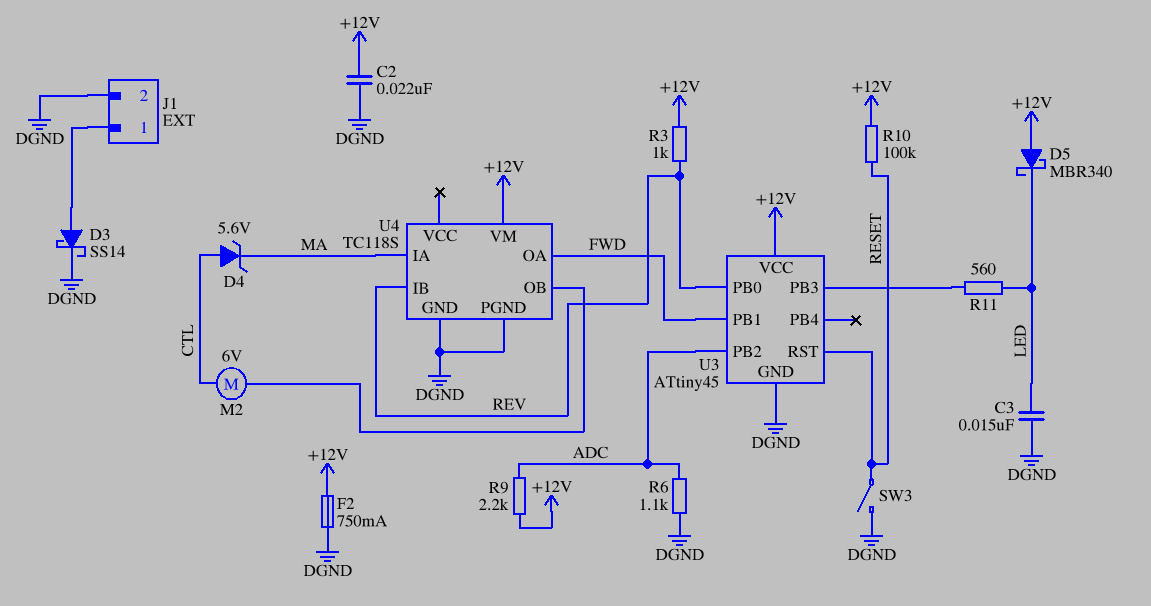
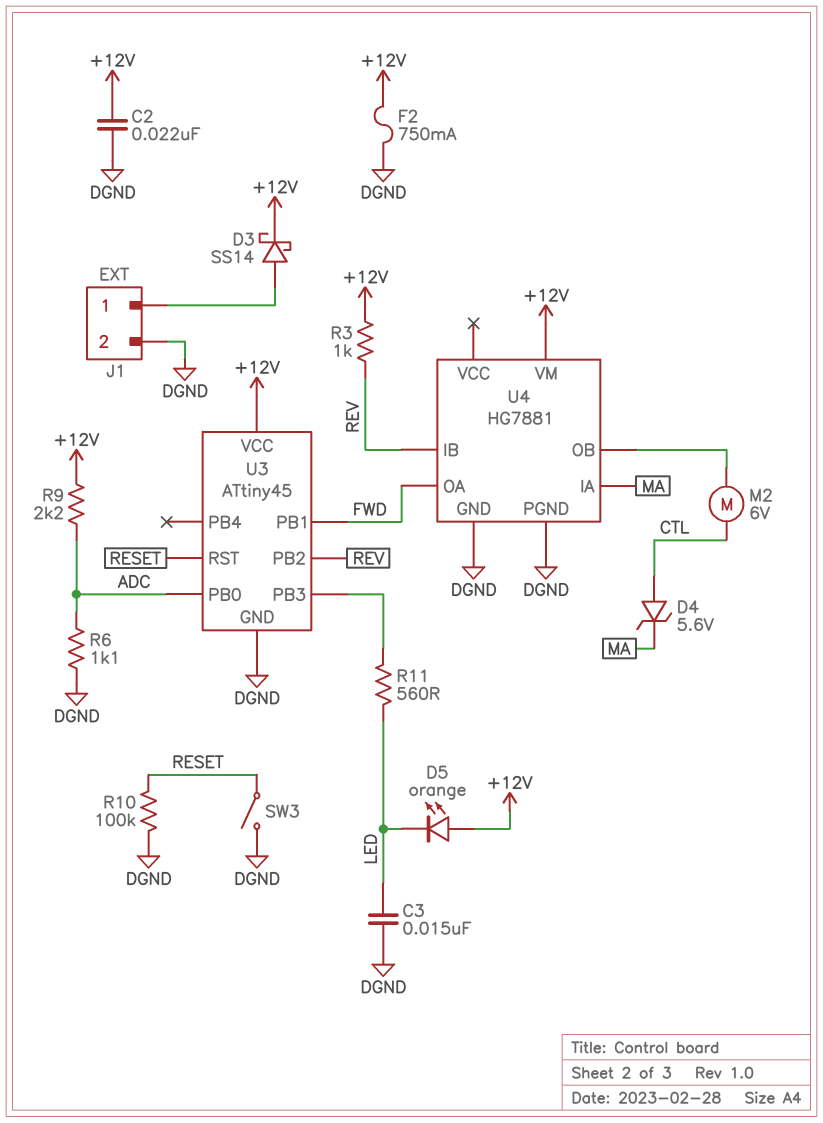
D3: schottky SS14 (A J1/1, K DGND) -> schottky SS14 (A J1/1, K +12V)
D5: schottky MBR340 (A +12V, K LED) -> LED orange (A +12V, K LED)
R10: 100k (+12V, RESET) -> 100k (DGND, RESET)
U3 pin PB0: REV -> ADC
U3 pin PB2: ADC -> REV
U4: TC118S -> HG7881

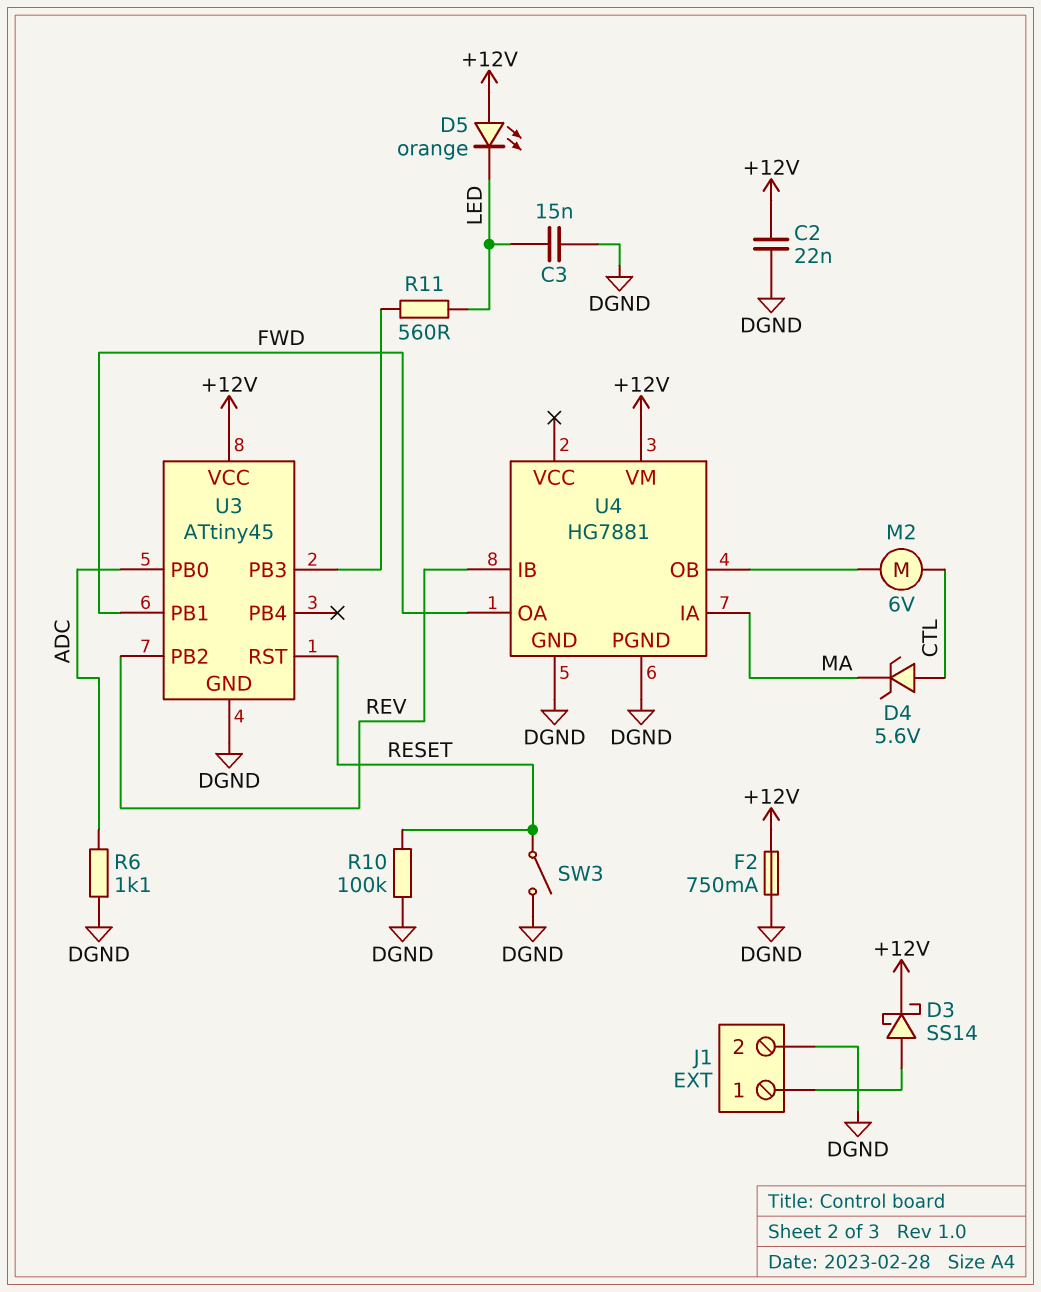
R3: 1k (+12V, REV) -> none
R9: 2.2k (+12V, ADC) -> none

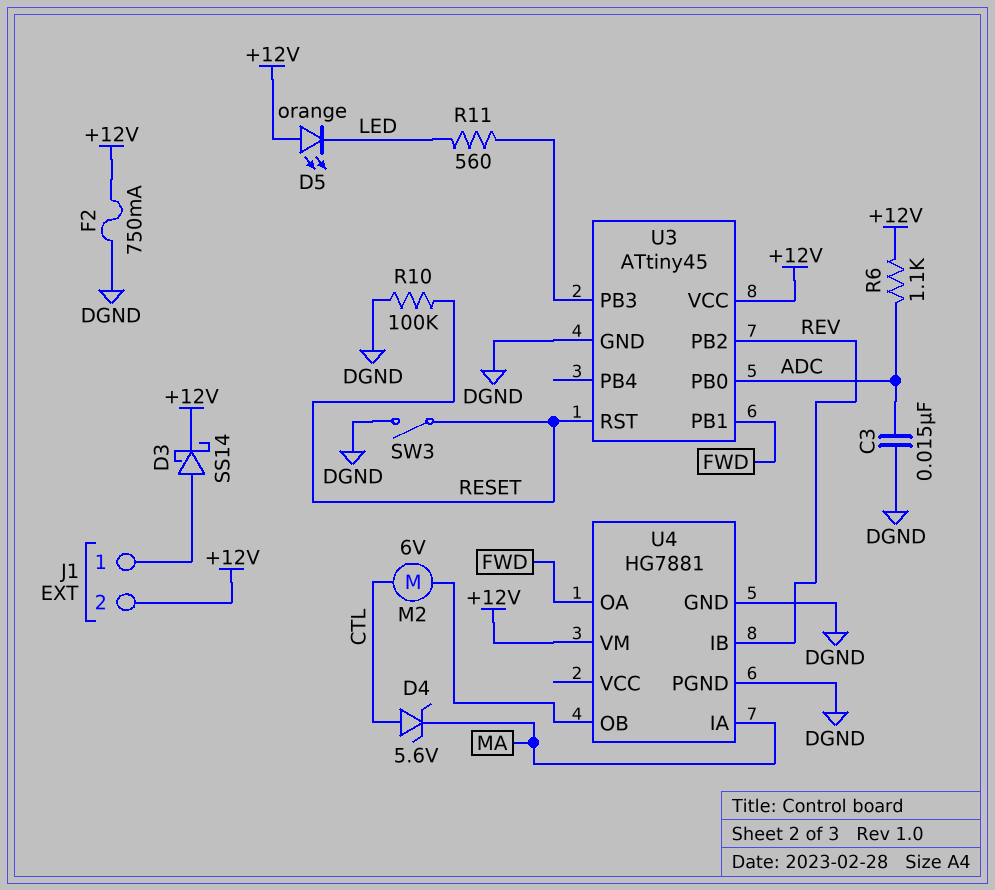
C2: 22nF (+12V, DGND) -> none
C3: 15nF (DGND, LED) -> 15nF (ADC, DGND)
J1 pin 2: DGND -> +12V
R6: 1.1k (ADC, DGND) -> 1.1k (+12V, ADC)

